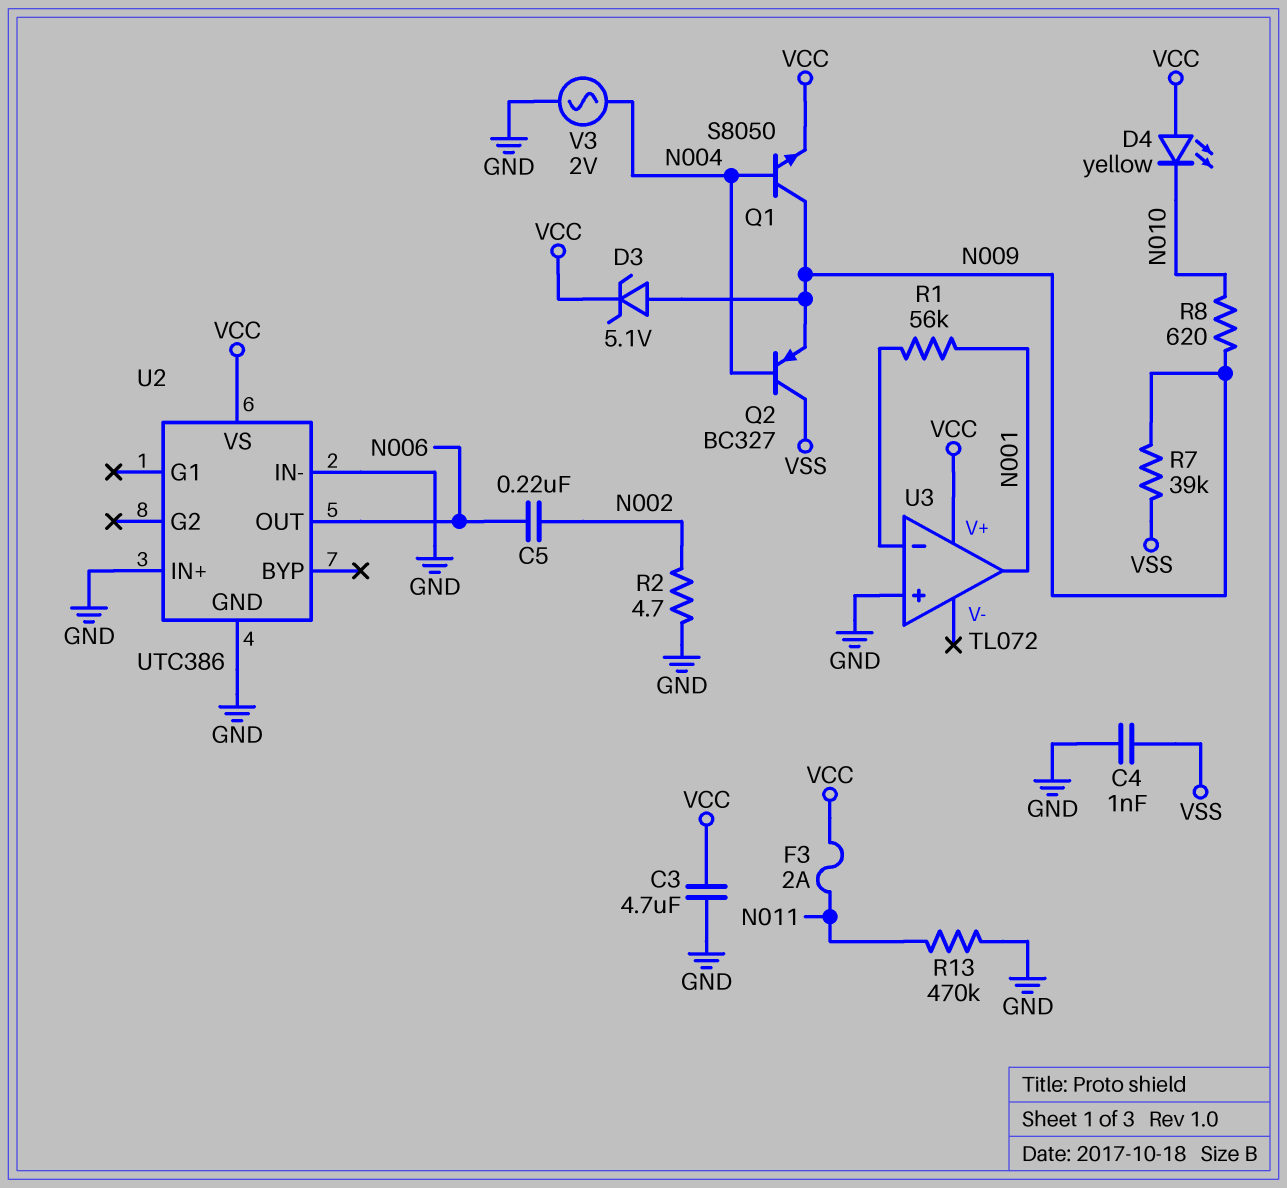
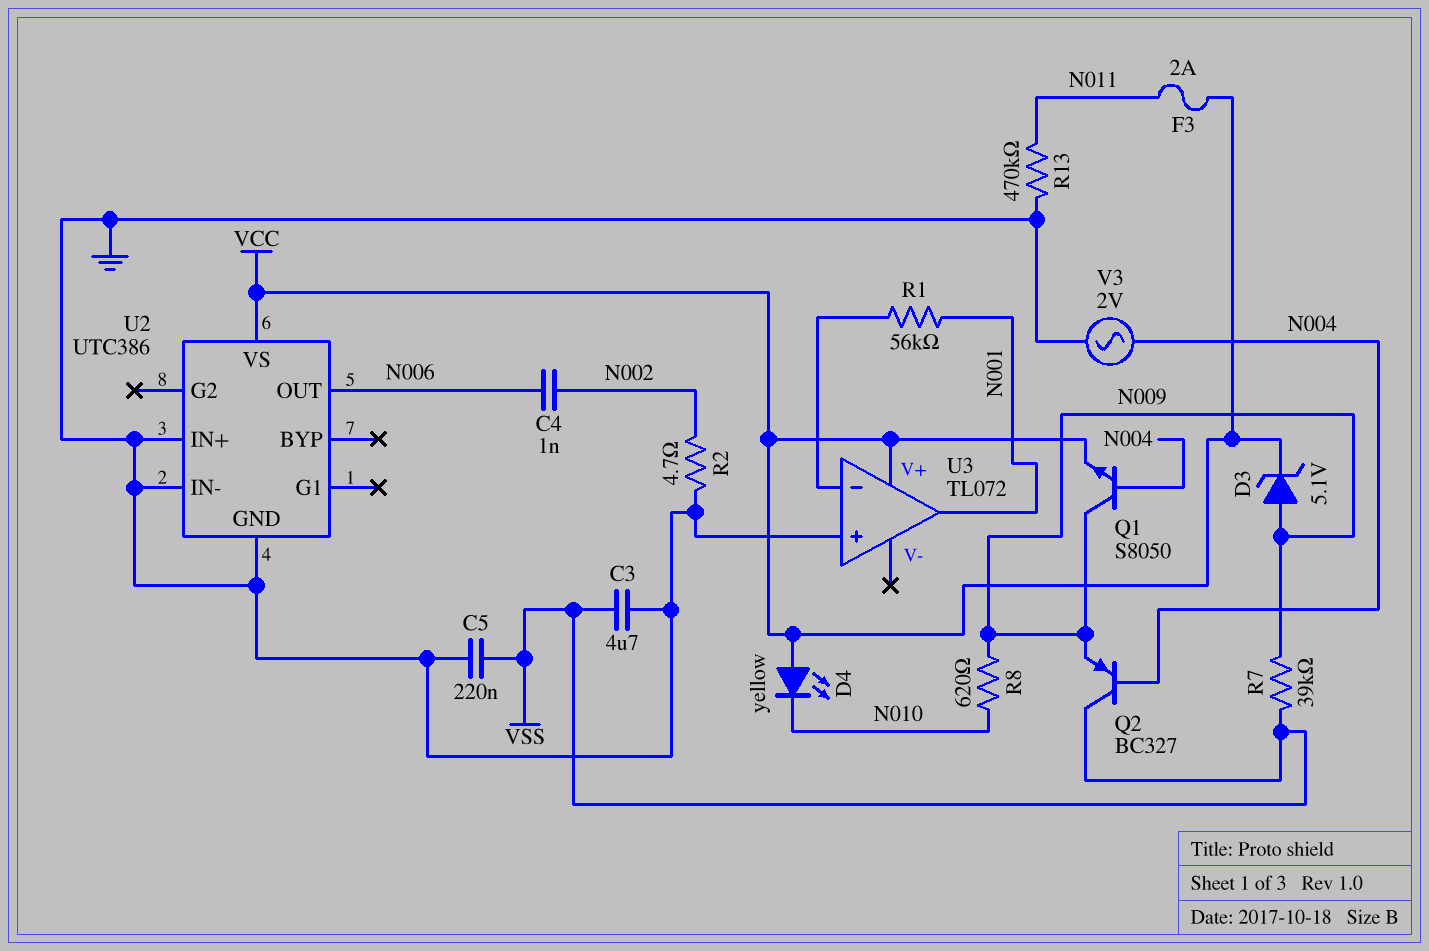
C3: 4.7uF (GND, VCC) -> 4.7uF (GND, VSS)
C4: 1nF (GND, VSS) -> 1nF (N002, N006)
C5: 220nF (N002, N006) -> 220nF (GND, VSS)

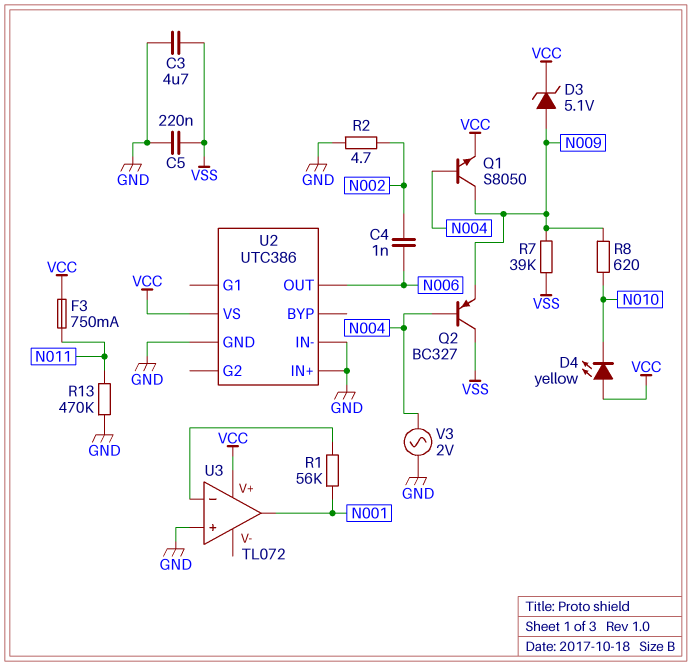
F3: 2A (N011, VCC) -> 750mA (N011, VCC)

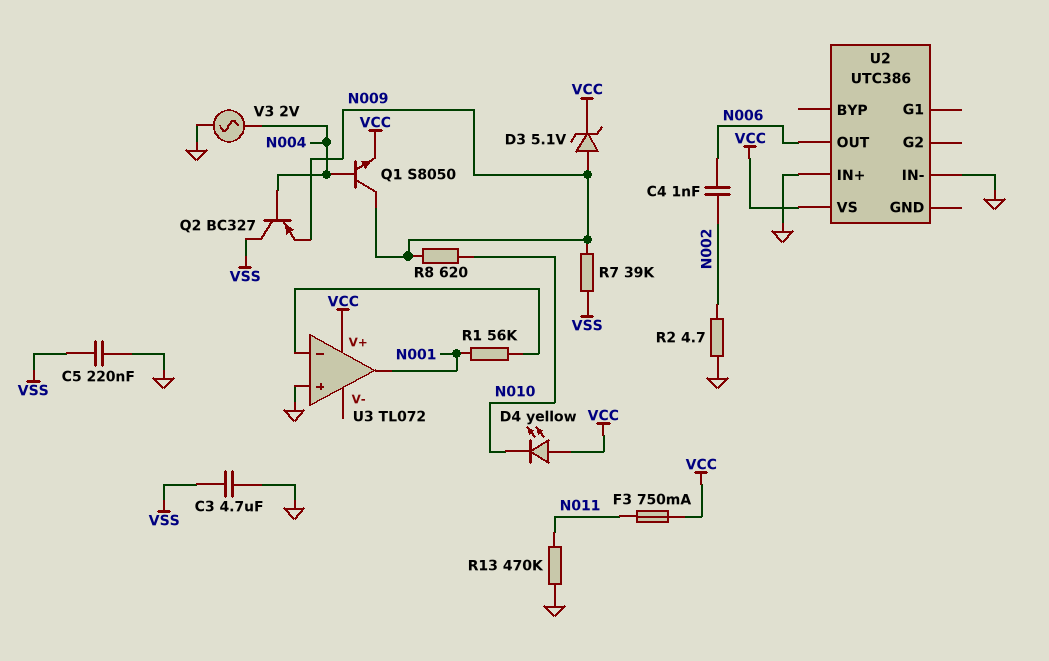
U2 pin GND: GND -> none

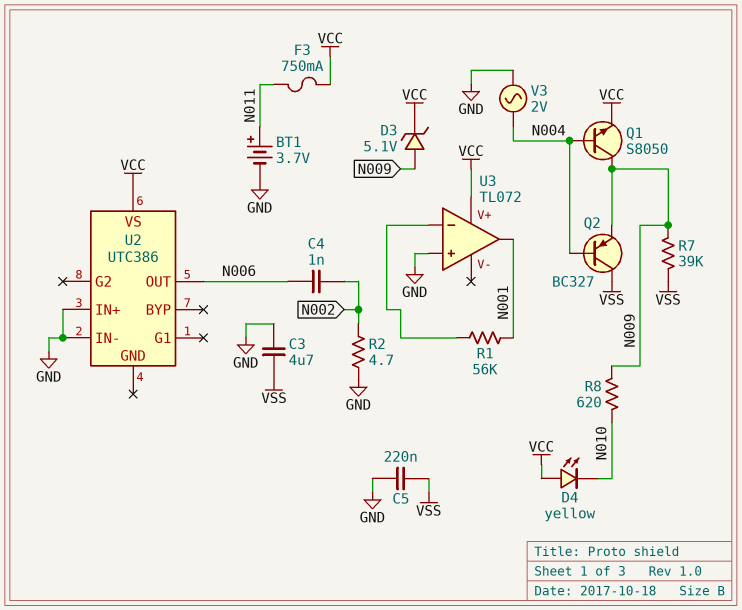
BT1: none -> 3.7V (plus N011, minus GND)
R13: 470k (GND, N011) -> none

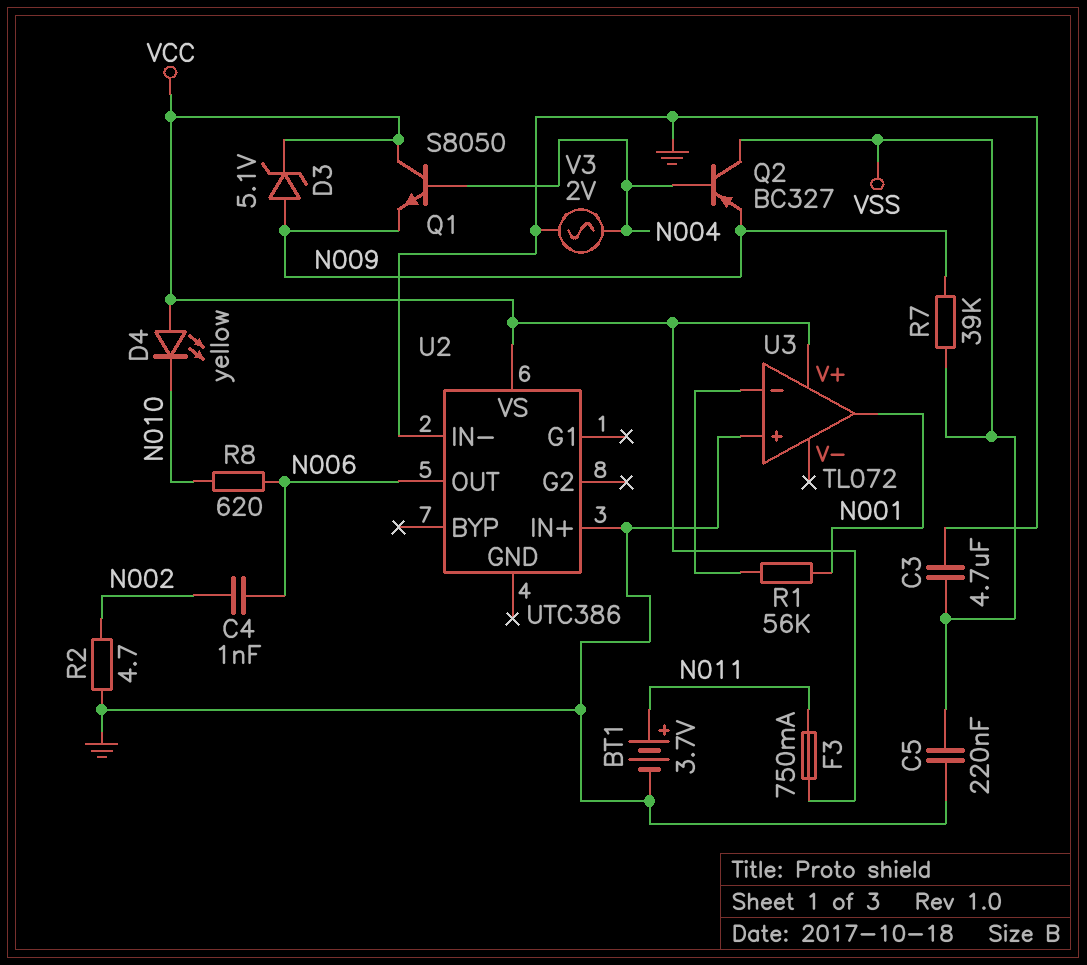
Q1: NPN S8050 (B N004, C N009, E VCC) -> NPN S8050 (B N004, C VCC, E N009)
R8: 620 (N009, N010) -> 620 (N006, N010)

